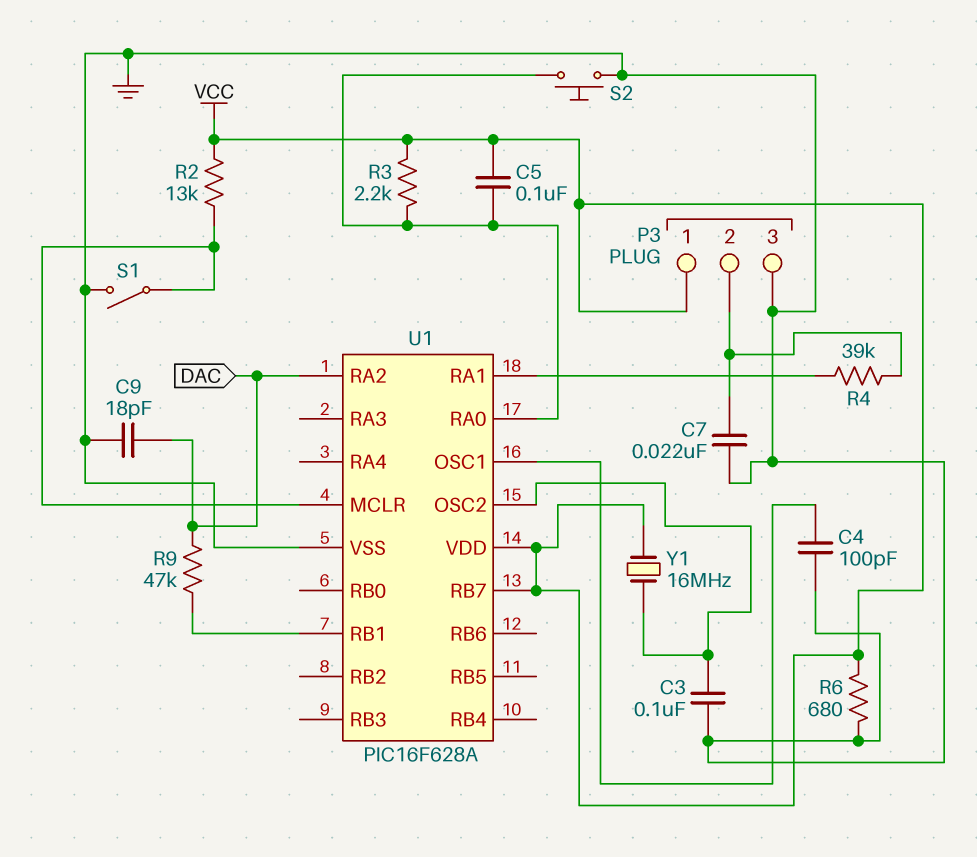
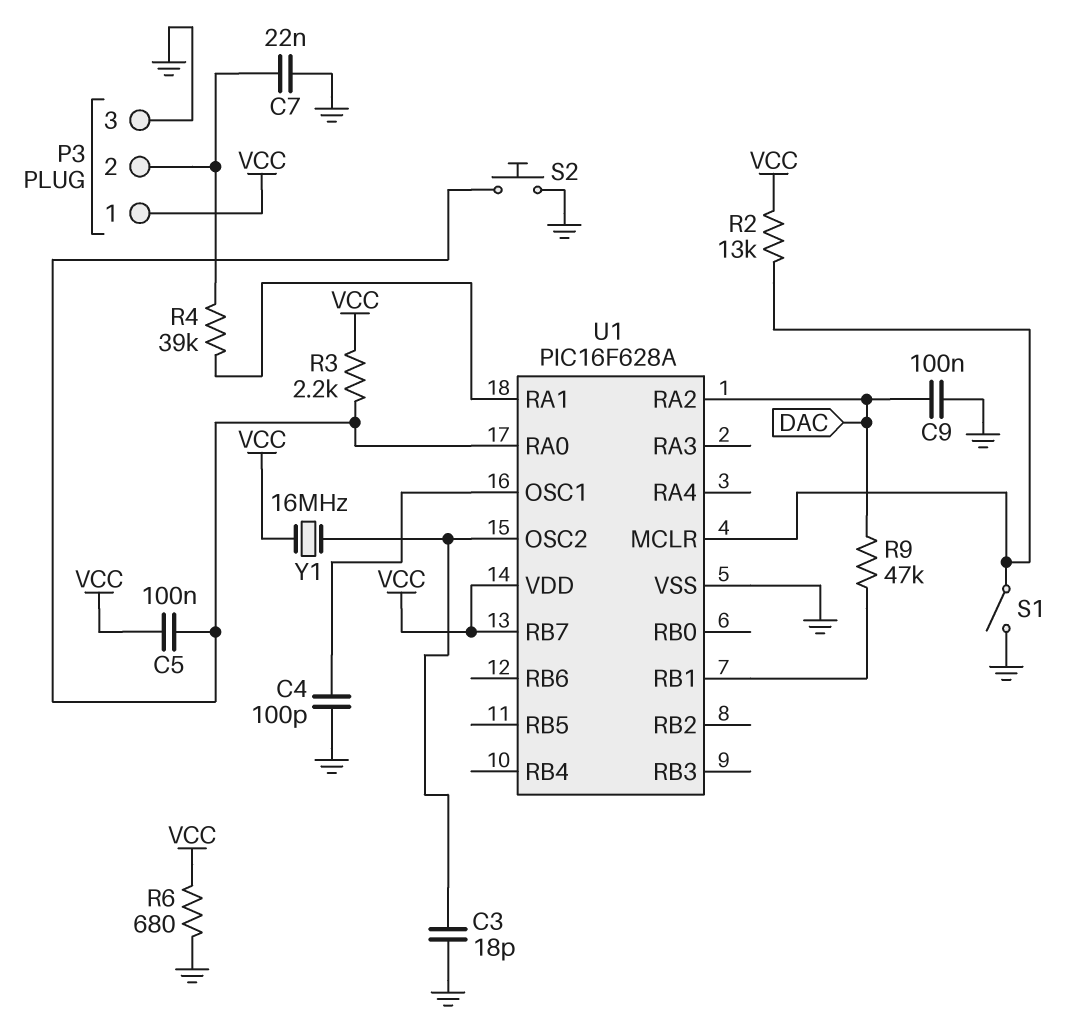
C3: 100nF (GND, U1/OSC2) -> 18pF (GND, U1/OSC2)
C9: 18pF (DAC, GND) -> 100nF (DAC, GND)

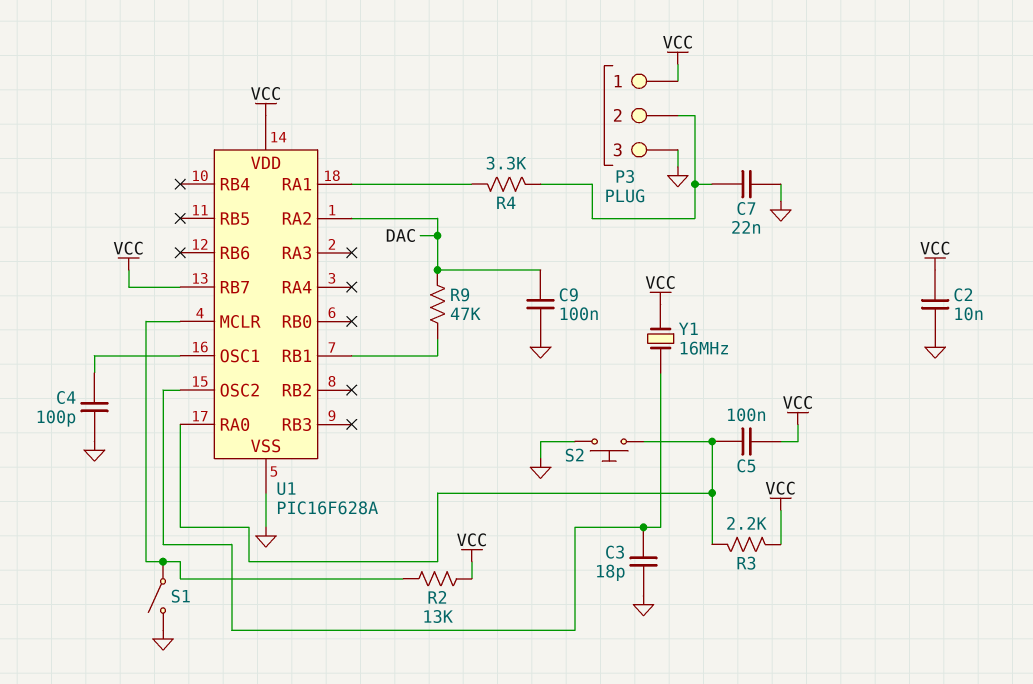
C2: none -> 10nF (GND, VCC)
R4: 39k (P3/2, U1/RA1) -> 3.3k (P3/2, U1/RA1)
R6: 680 (GND, VCC) -> none

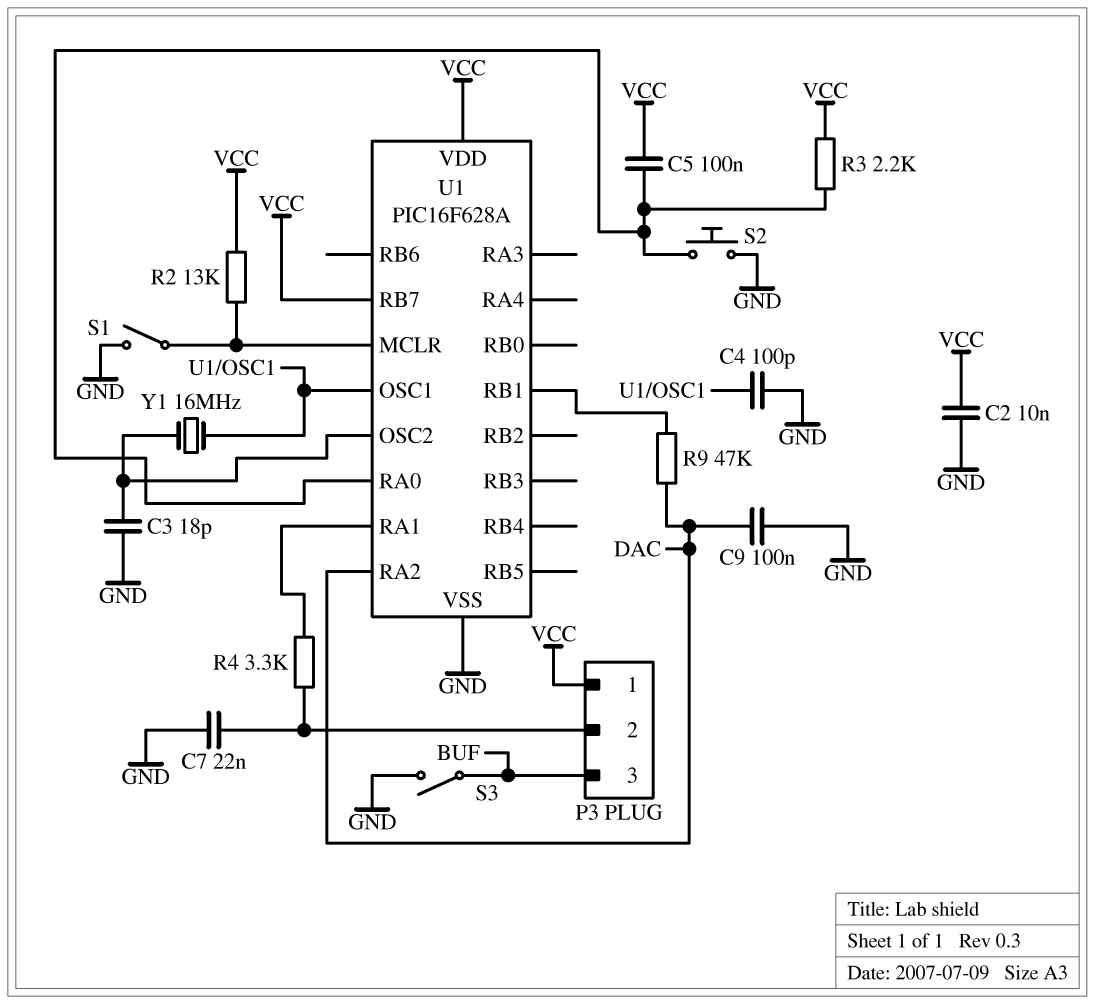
P3 pin 3: GND -> BUF
S3: none -> switch (BUF, GND)
Y1: 16MHz (U1/OSC2, VCC) -> 16MHz (U1/OSC1, U1/OSC2)

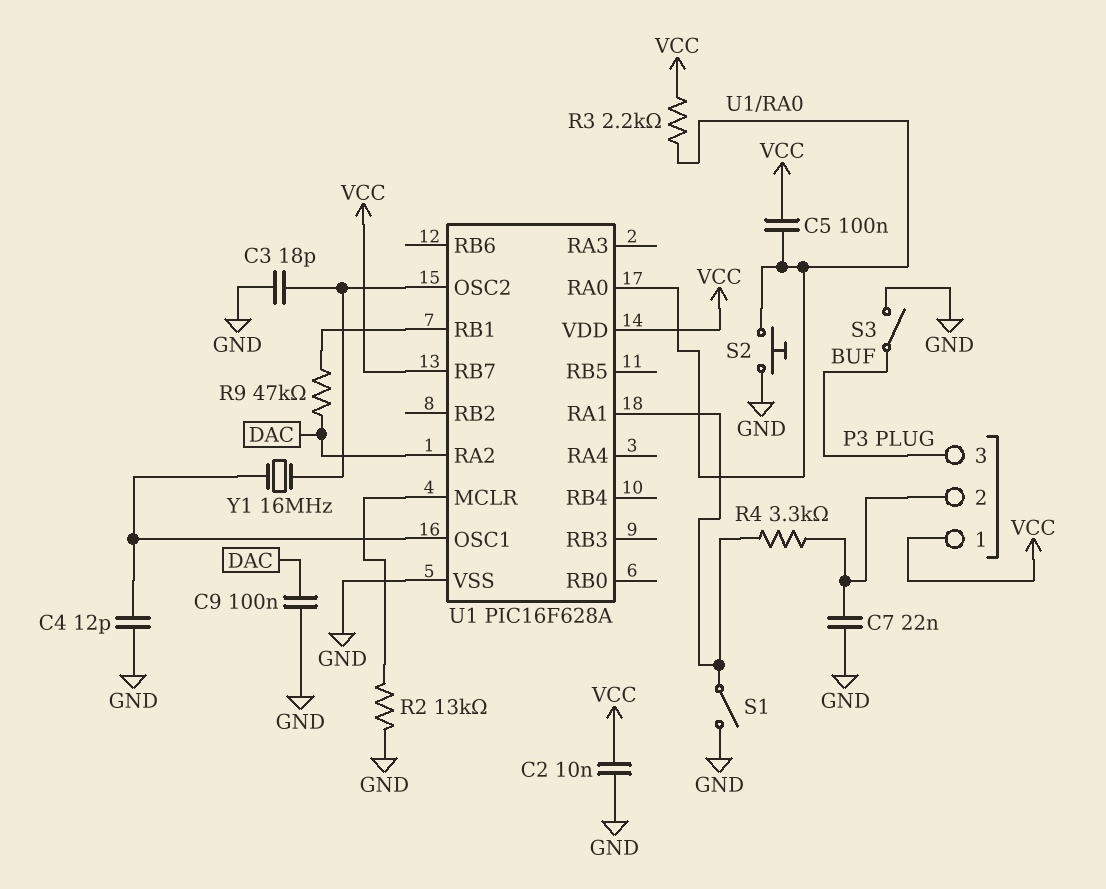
C4: 100pF (GND, U1/OSC1) -> 12pF (GND, U1/OSC1)
R2: 13k (U1/MCLR, VCC) -> 13k (GND, U1/MCLR)
S1: switch (GND, U1/MCLR) -> switch (GND, U1/RA1)

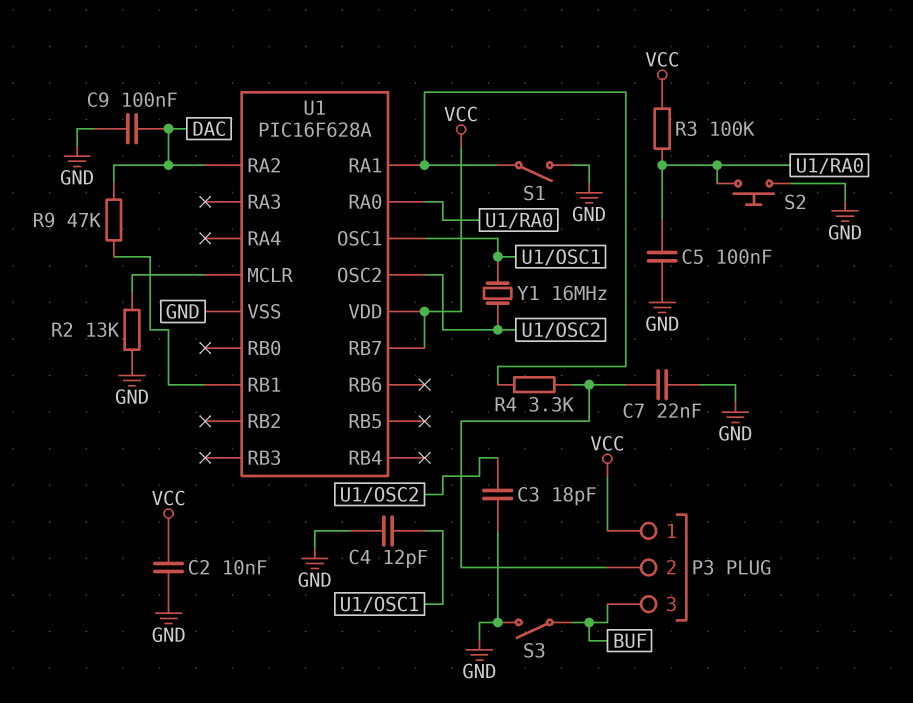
C5: 100nF (U1/RA0, VCC) -> 100nF (GND, U1/RA0)
R3: 2.2k (U1/RA0, VCC) -> 100k (U1/RA0, VCC)

